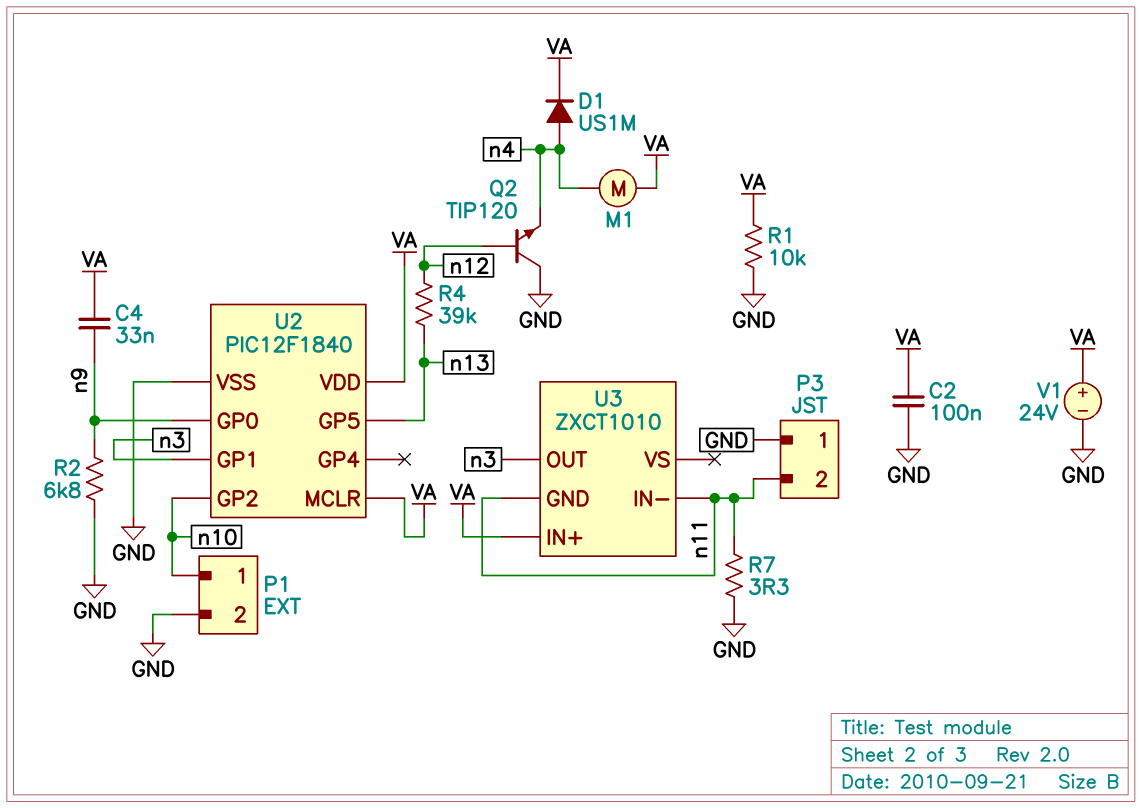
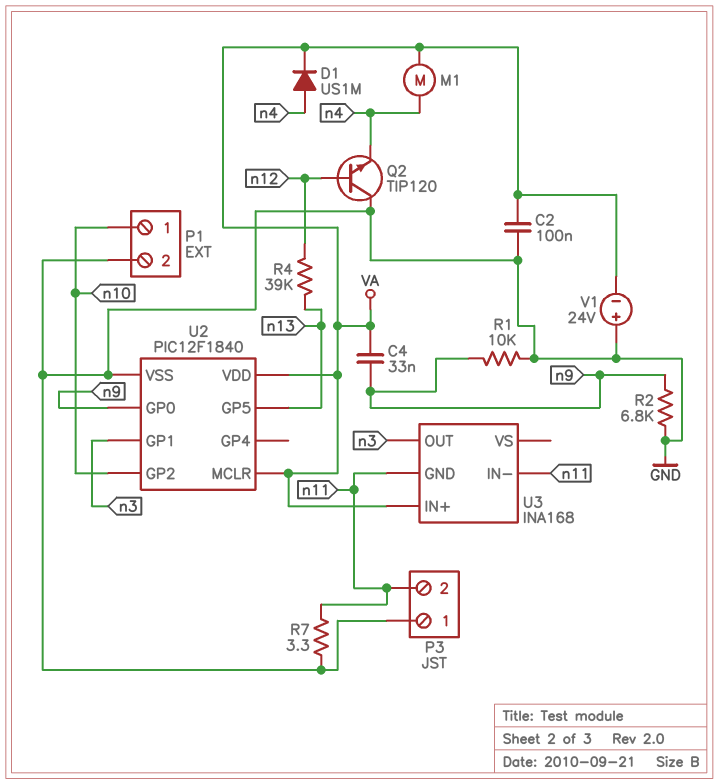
R1: 10k (GND, VA) -> 10k (GND, n9)
U3: ZXCT1010 -> INA168
V1: 24V (plus VA, minus GND) -> 24V (plus GND, minus VA)

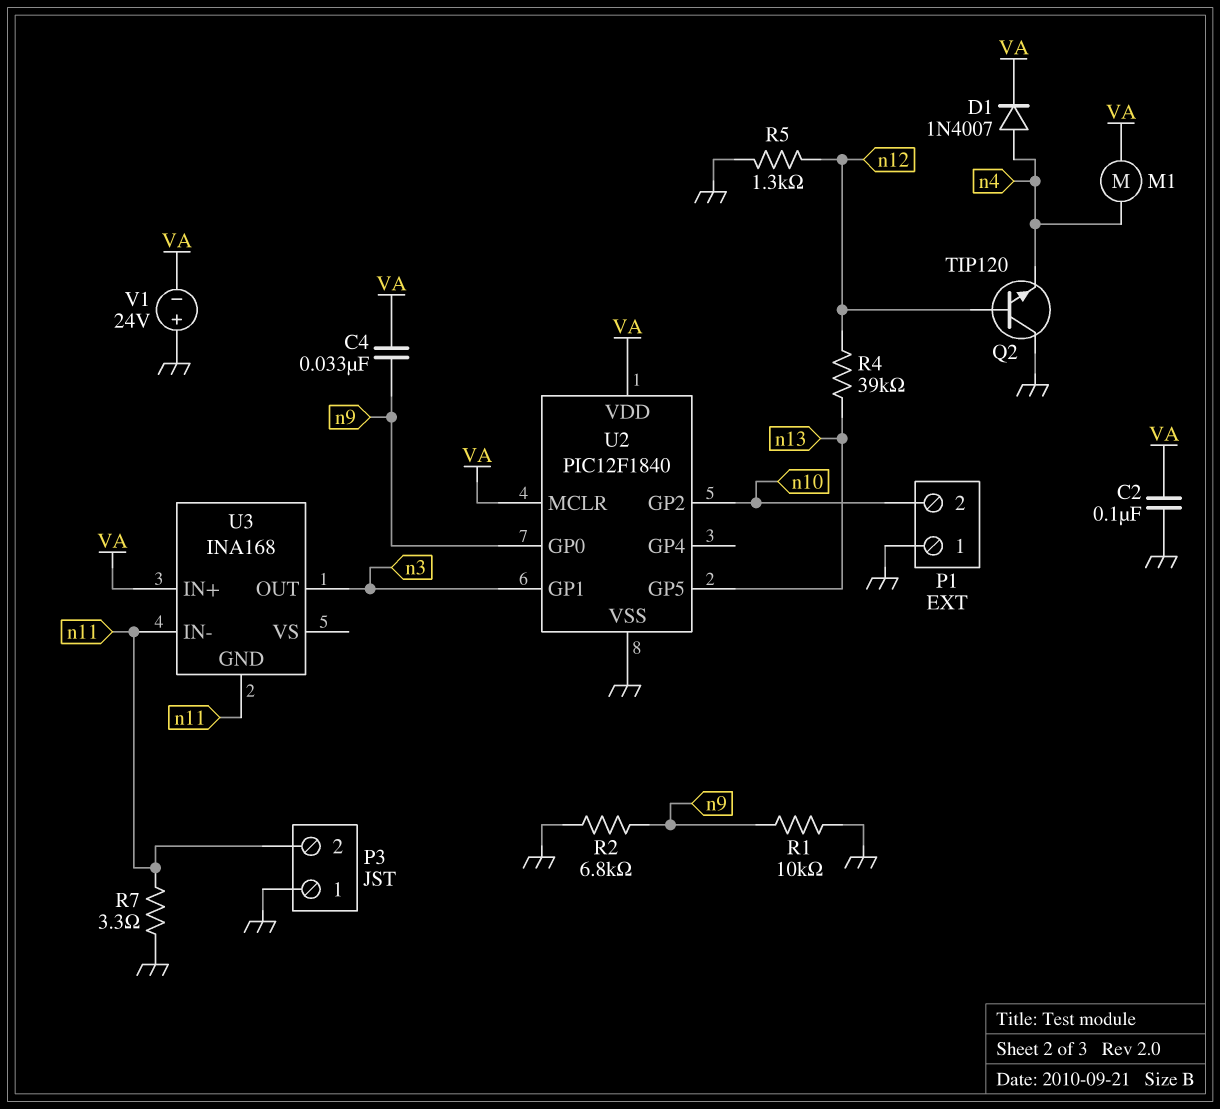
D1: diode US1M (A n4, K VA) -> diode 1N4007 (A n4, K VA)
P1 pin 1: n10 -> GND
P1 pin 2: GND -> n10
R5: none -> 1.3k (GND, n12)

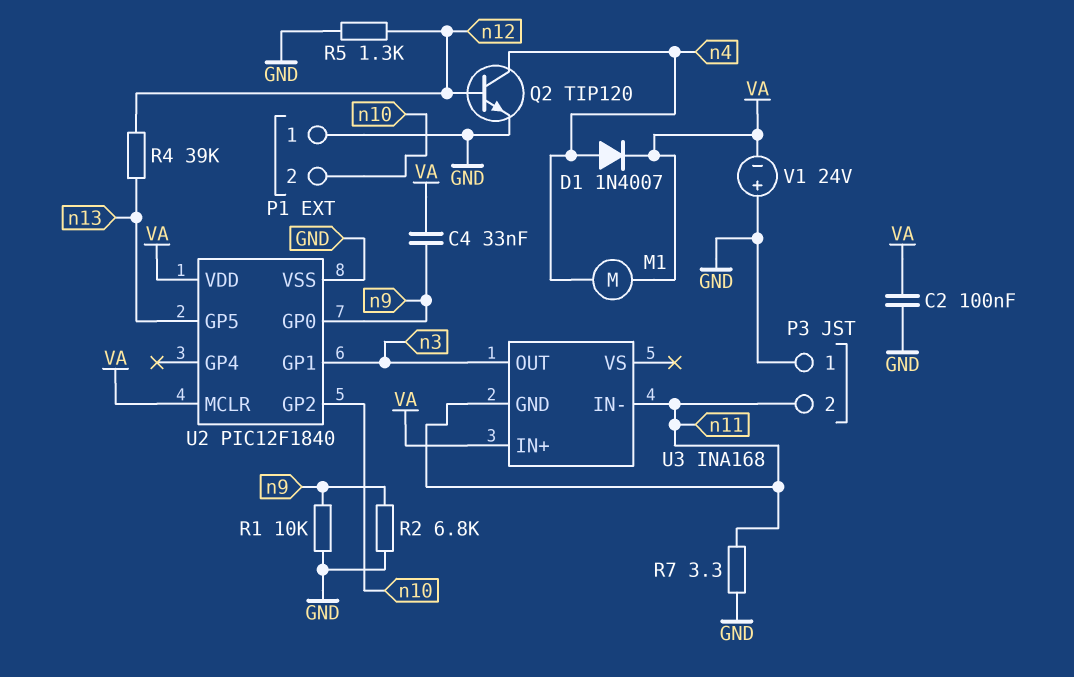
Q2: NPN TIP120 (B n12, C GND, E n4) -> NPN TIP120 (B n12, C n4, E GND)

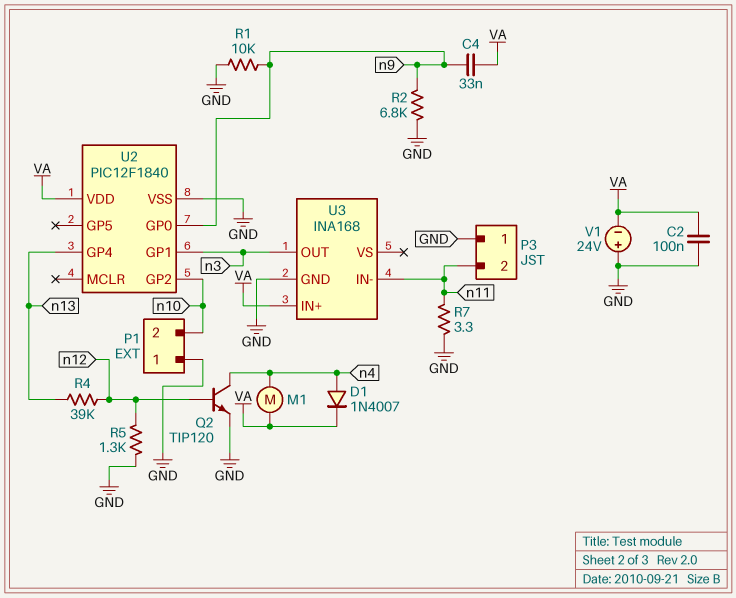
U2 pin GP4: none -> n13
U2 pin GP5: n13 -> none
U2 pin MCLR: VA -> none
U3 pin GND: n11 -> GND

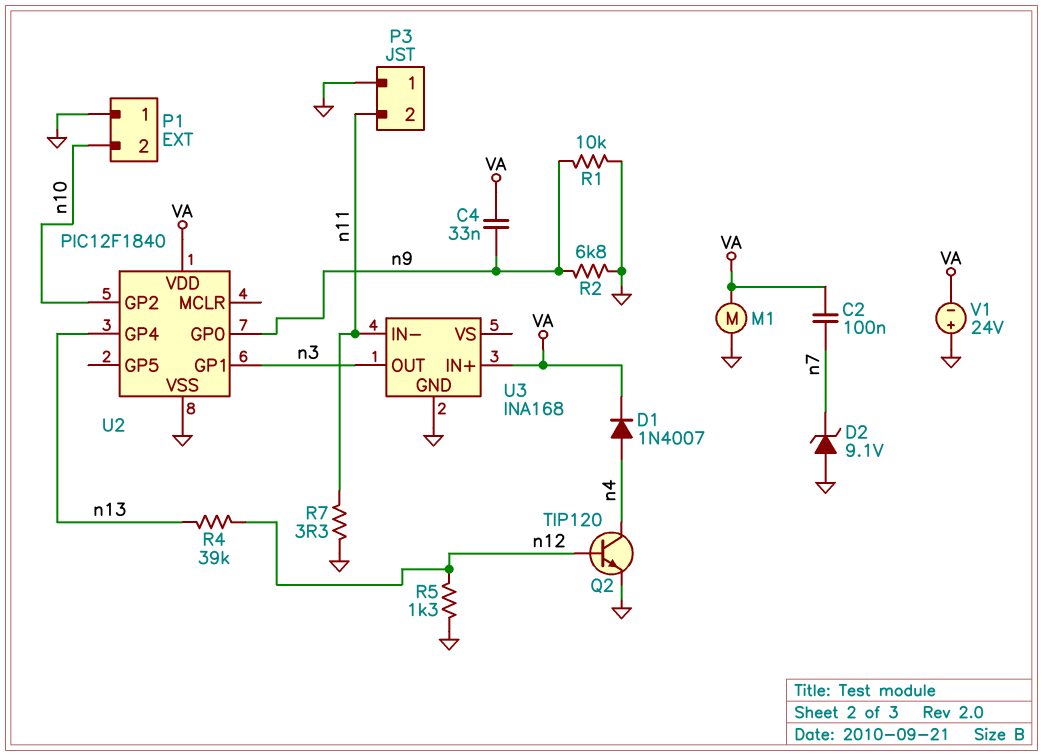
C2: 100nF (GND, VA) -> 100nF (VA, n7)
D2: none -> zener 9.1V (A GND, K n7)
M1: motor (VA, n4) -> motor (GND, VA)

